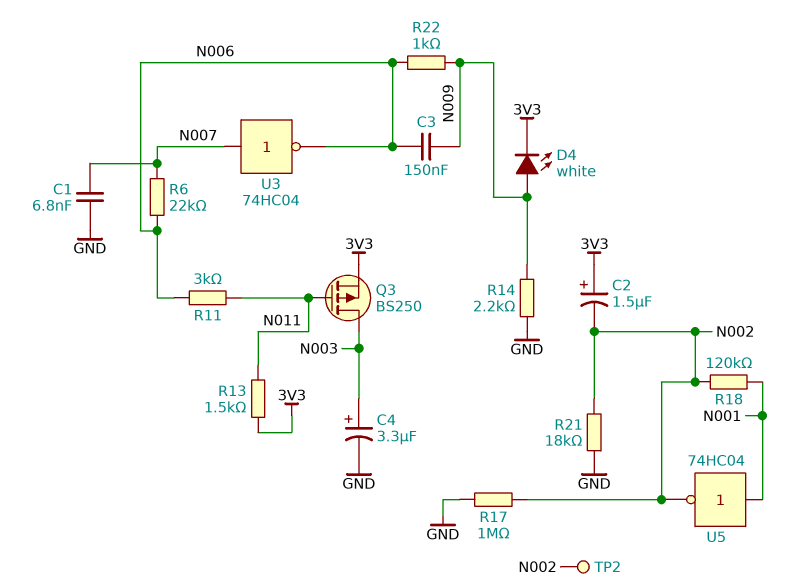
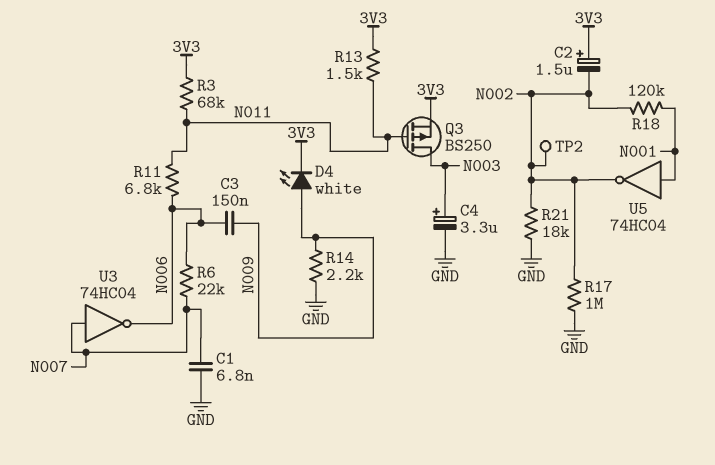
R3: none -> 68k (3V3, N011)
R11: 3k (N006, N011) -> 6.8k (N006, N011)
R22: 1k (N006, N009) -> none

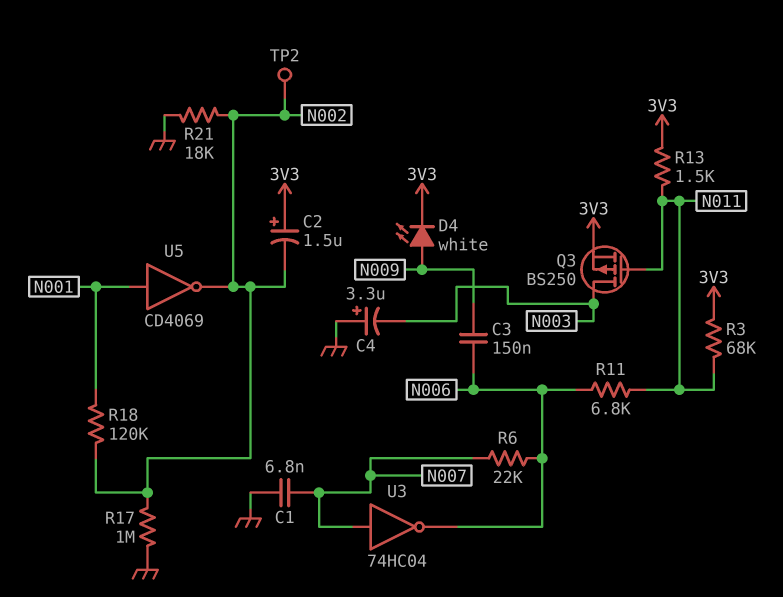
C4: 3.3uF (plus N003, minus GND) -> 3.3uF (plus GND, minus N003)
R14: 2.2k (GND, N009) -> none
U5: NOT 74HC04 (in N001, out N002) -> NOT CD4069 (in N001, out N002)

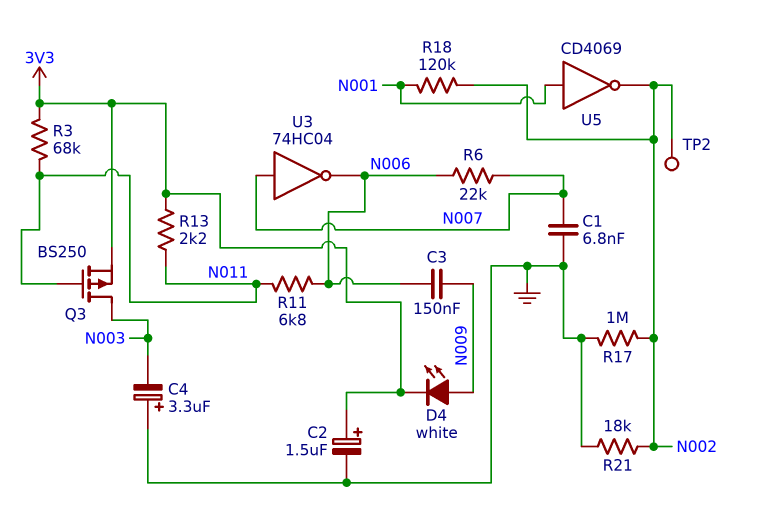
C2: 1.5uF (plus 3V3, minus N002) -> 1.5uF (plus 3V3, minus GND)
R13: 1.5k (3V3, N011) -> 2.2k (3V3, N011)

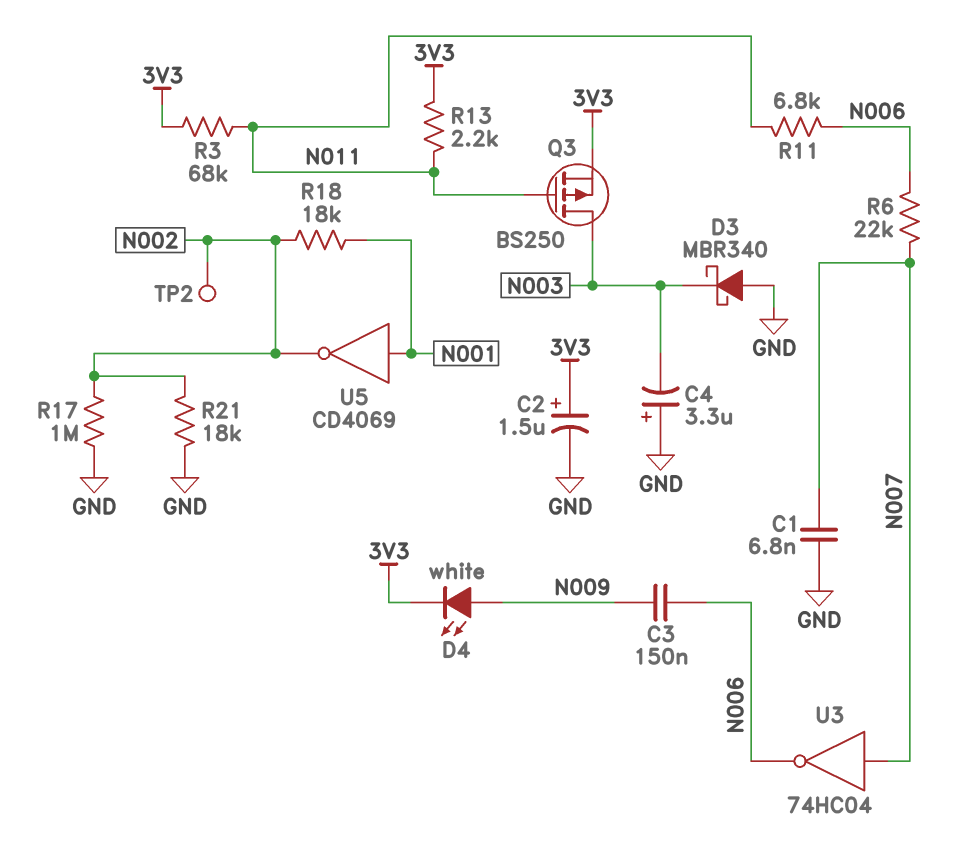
D3: none -> schottky MBR340 (A GND, K N003)
R18: 120k (N001, N002) -> 18k (N001, N002)

